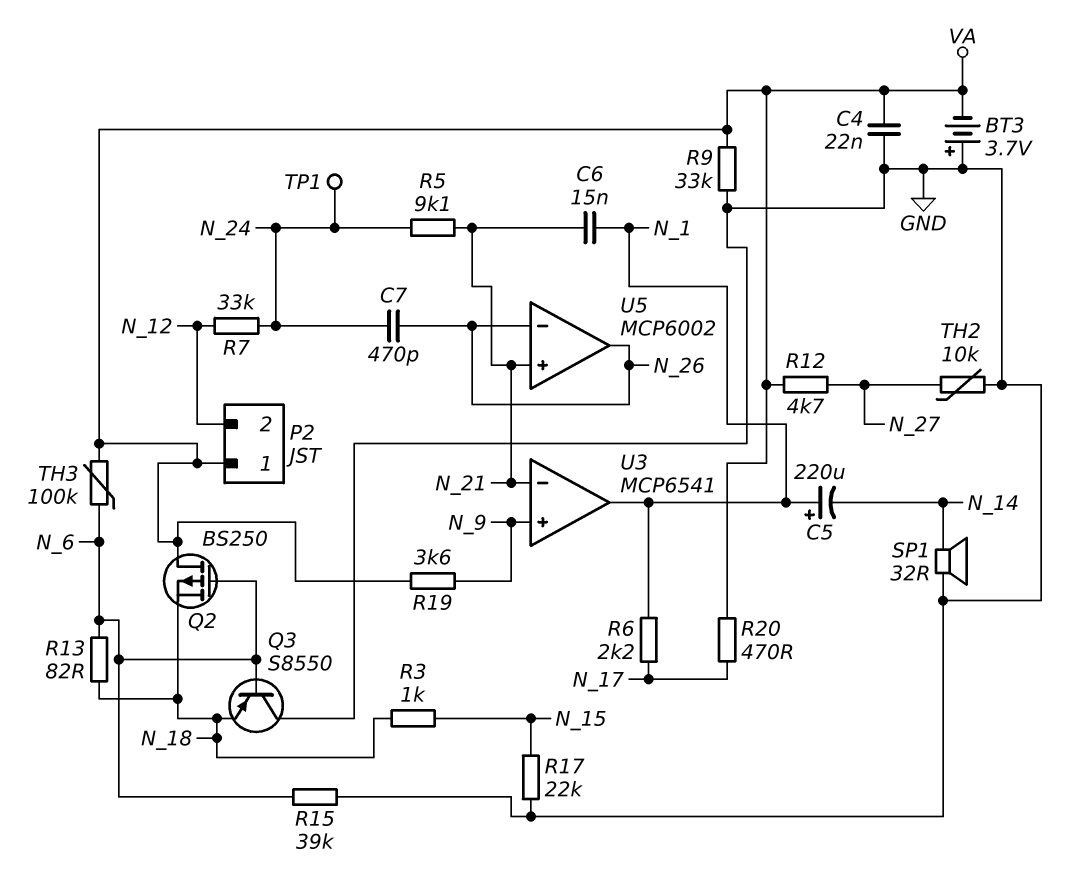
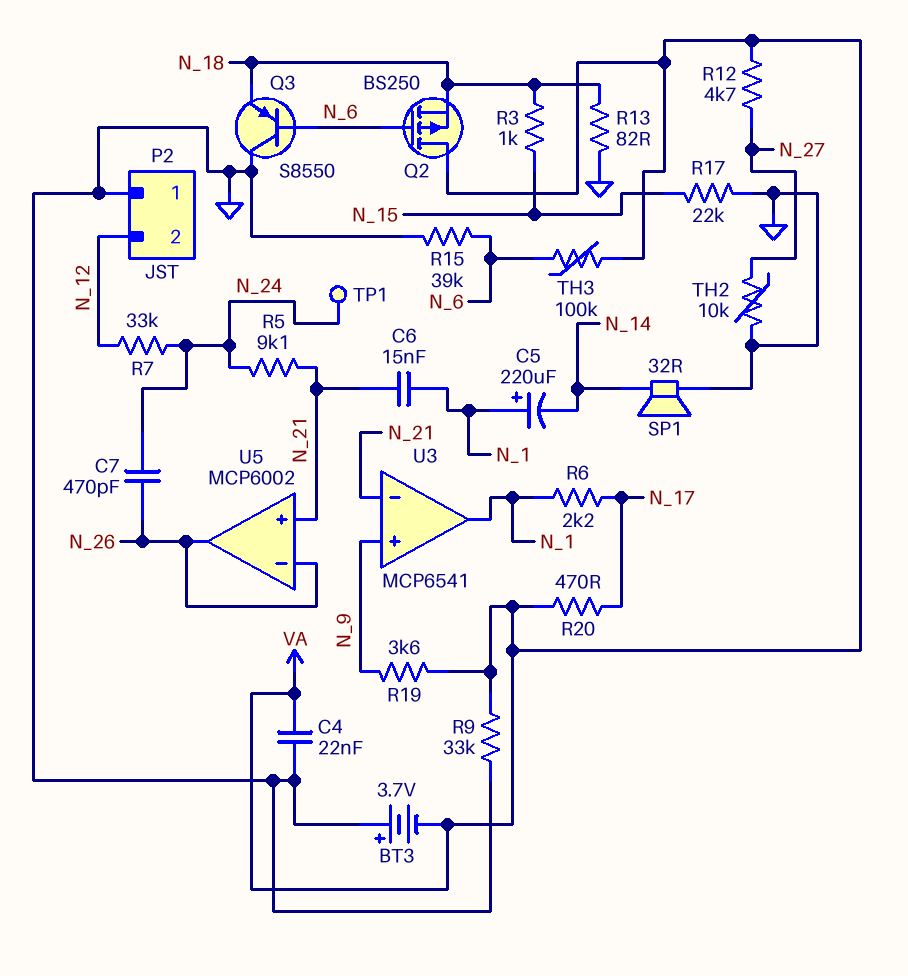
P2 pin 1: VA -> GND
R13: 82 (N_6, N_18) -> 82 (GND, N_18)

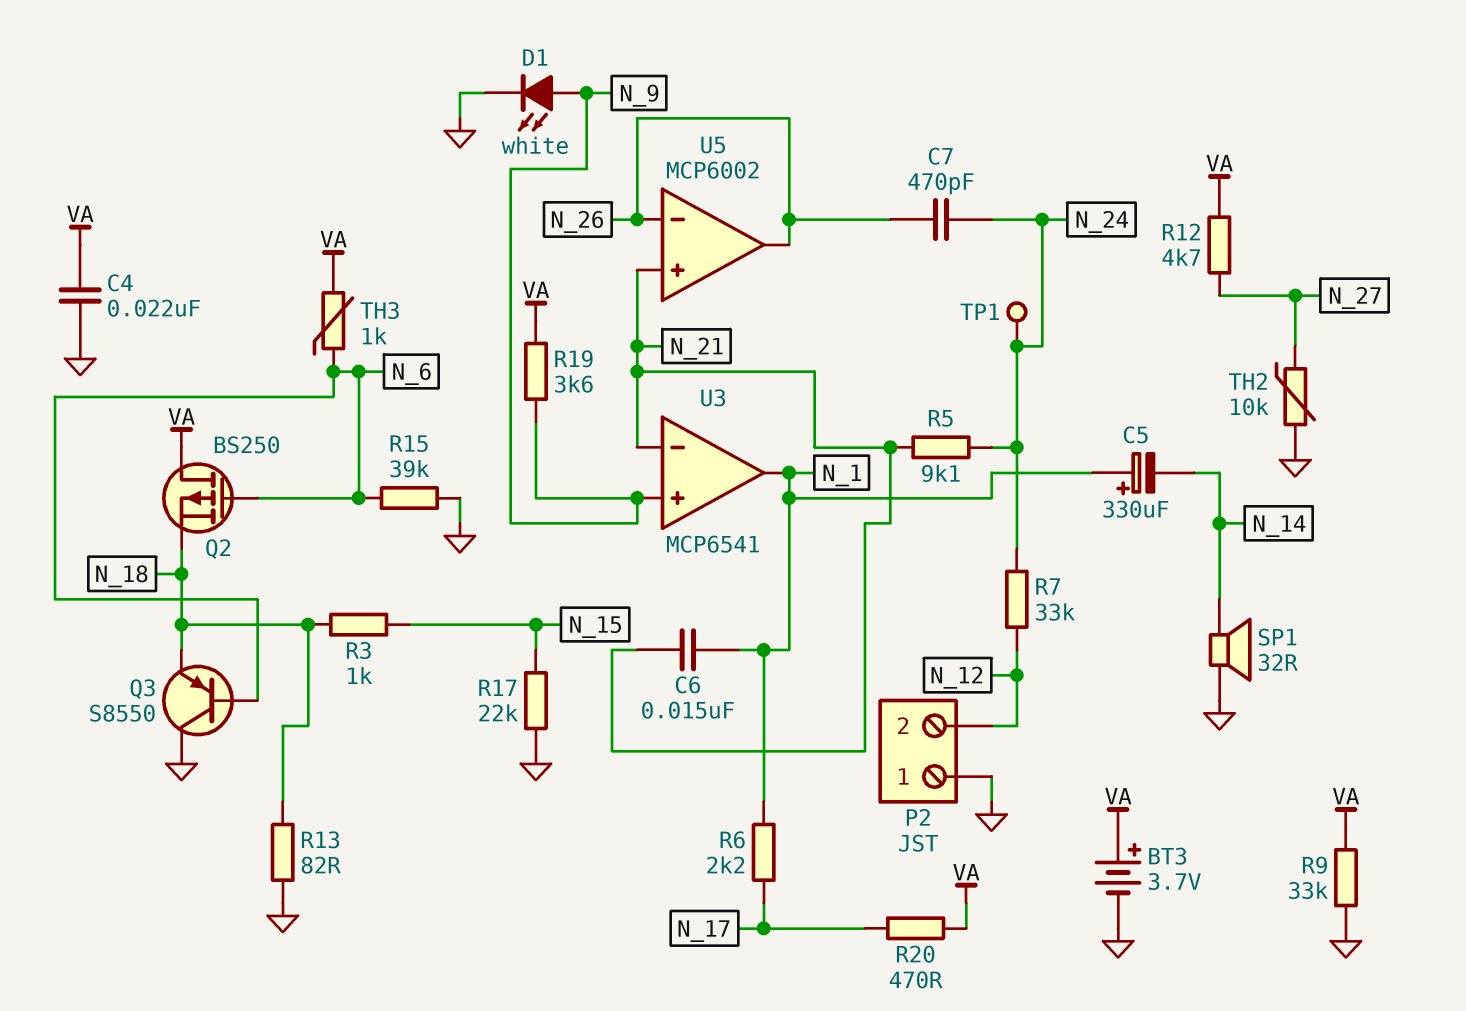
BT3: 3.7V (plus GND, minus VA) -> 3.7V (plus VA, minus GND)
C5: 220uF (plus N_1, minus N_14) -> 330uF (plus N_1, minus N_14)
D1: none -> LED white (A N_9, K GND)
TH3: 100k (N_6, VA) -> 1k (N_6, VA)

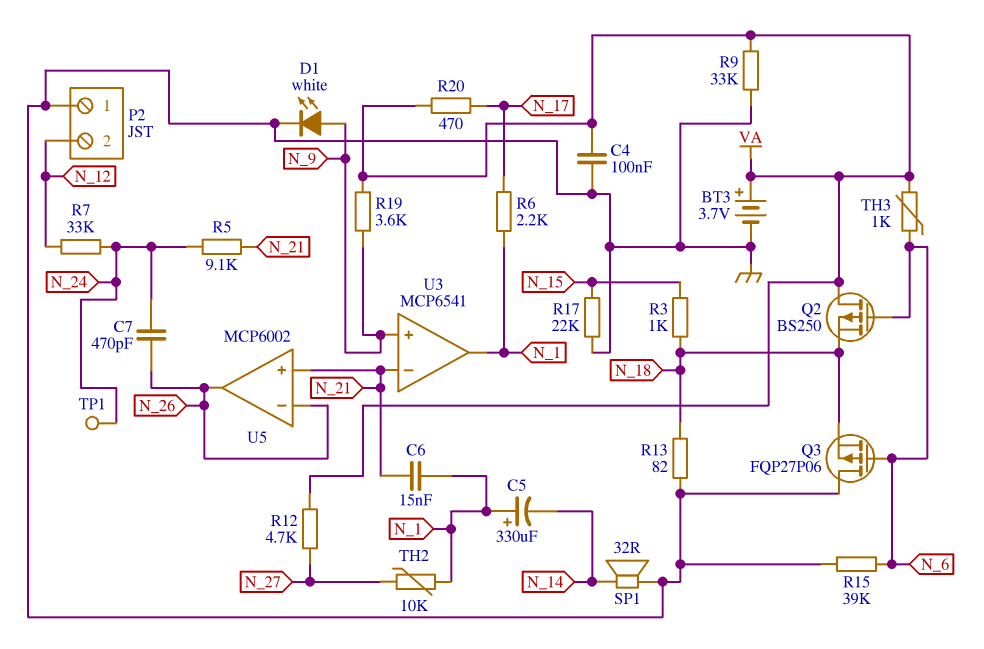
C4: 22nF (GND, VA) -> 100nF (GND, VA)
Q3: PNP S8550 (B N_6, C GND, E N_18) -> PMOS FQP27P06 (G N_6, D GND, S N_18)
TH2: 10k (GND, N_27) -> 10k (N_1, N_27)

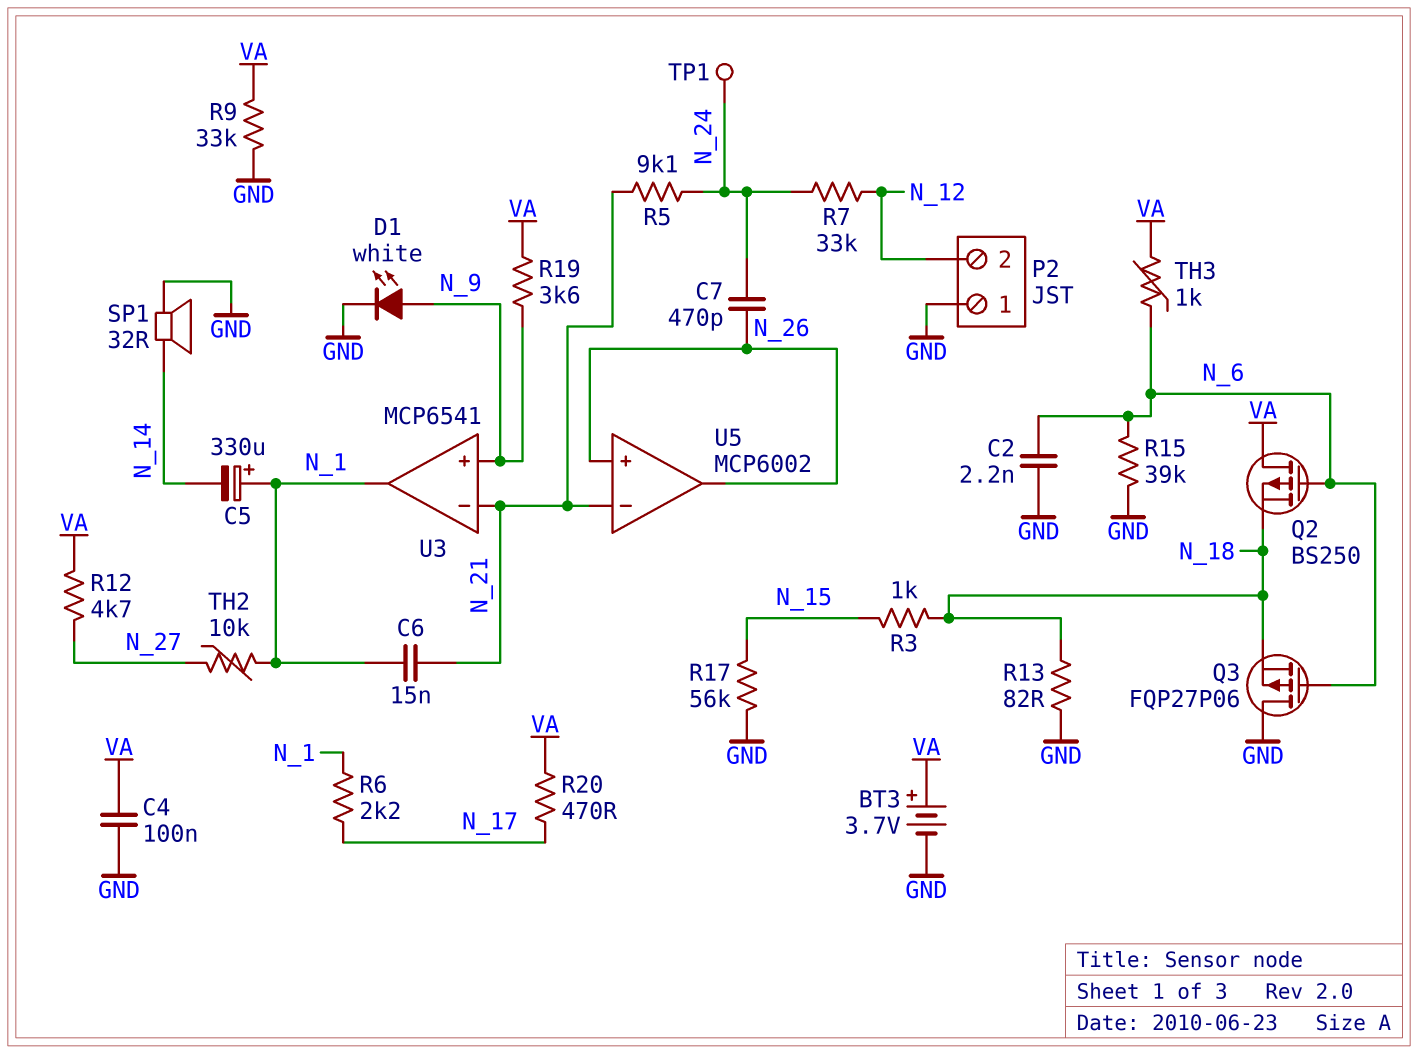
C2: none -> 2.2nF (GND, N_6)
R17: 22k (GND, N_15) -> 56k (GND, N_15)
U5 pin in+: N_21 -> N_26
U5 pin in-: N_26 -> N_21

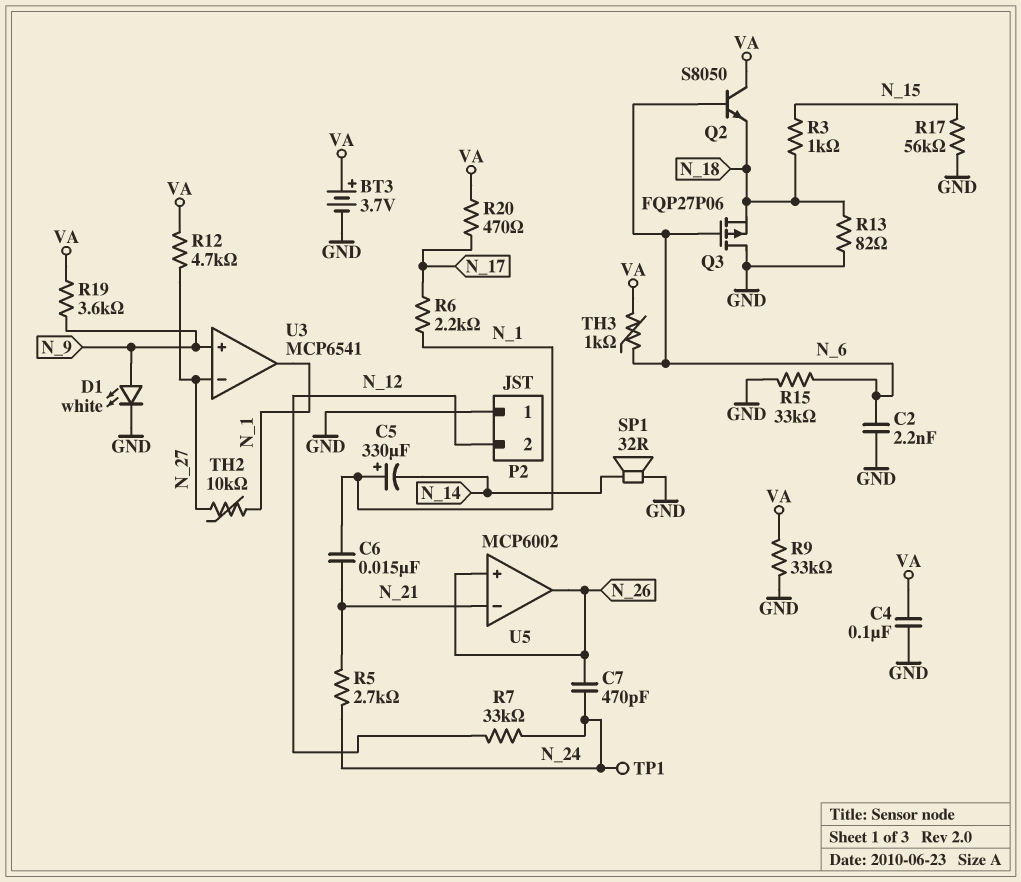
Q2: PMOS BS250 (G N_6, D VA, S N_18) -> NPN S8050 (B N_6, C VA, E N_18)
R5: 9.1k (N_21, N_24) -> 2.7k (N_21, N_24)
R15: 39k (GND, N_6) -> 33k (GND, N_6)
U3 pin in-: N_21 -> N_27

